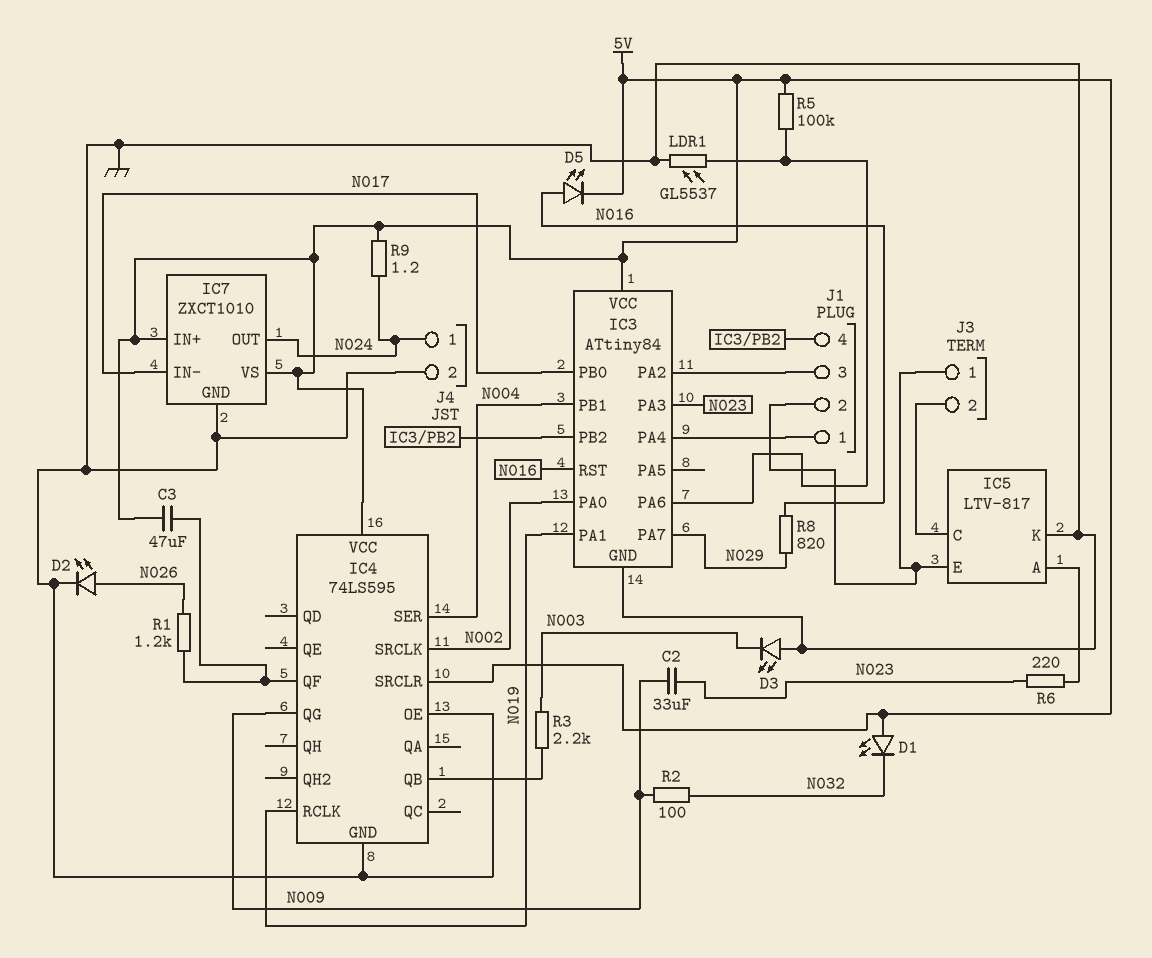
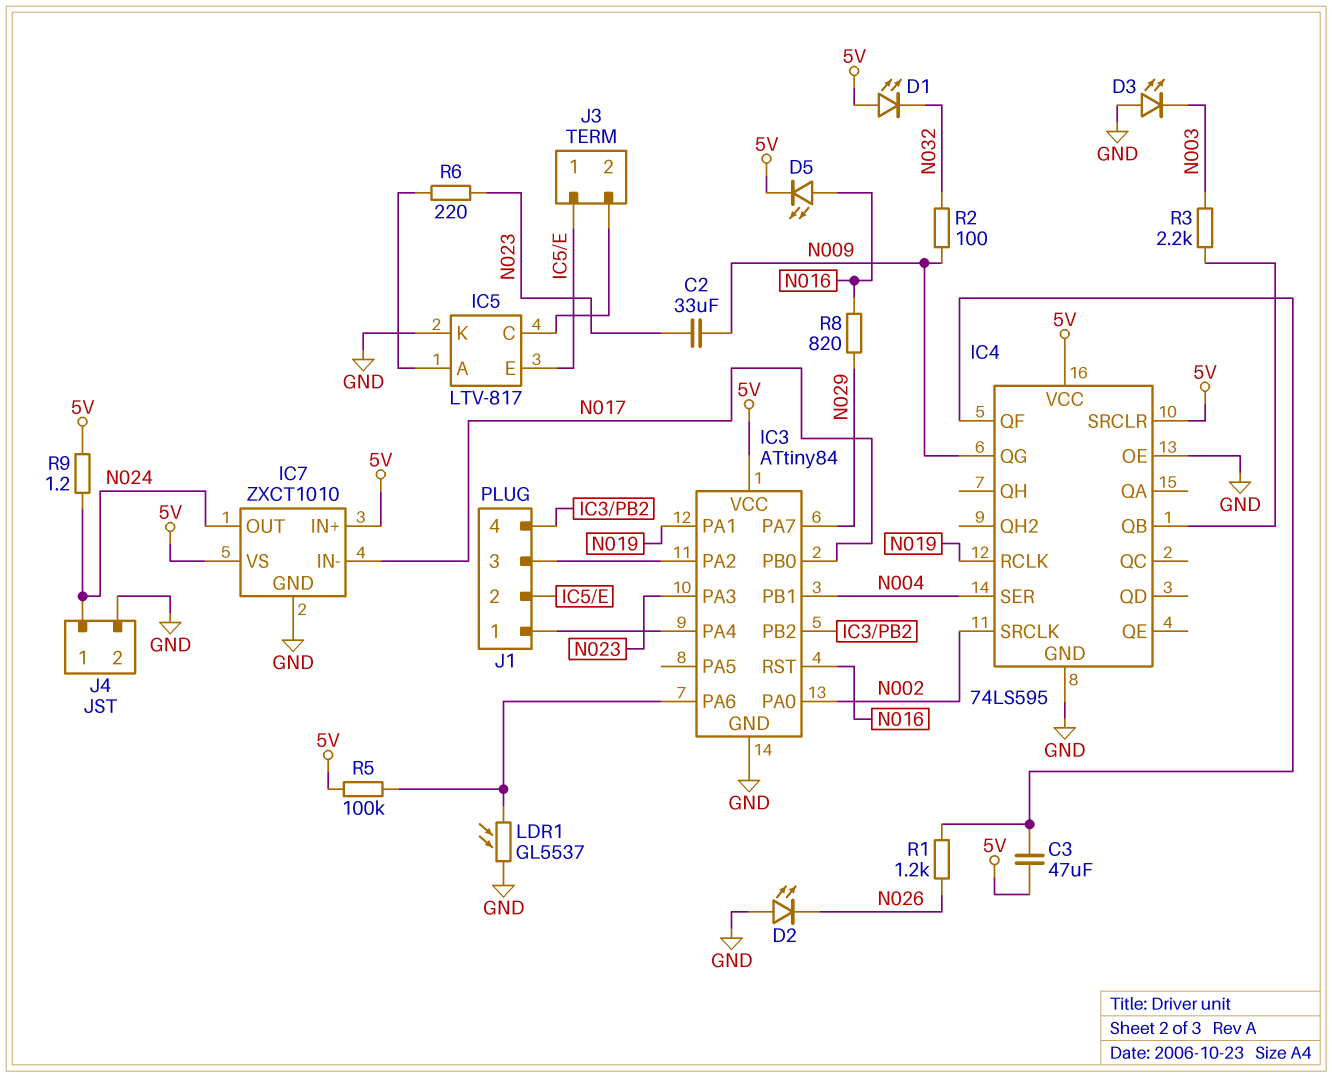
D2: LED (A N026, K GND) -> LED (A GND, K N026)

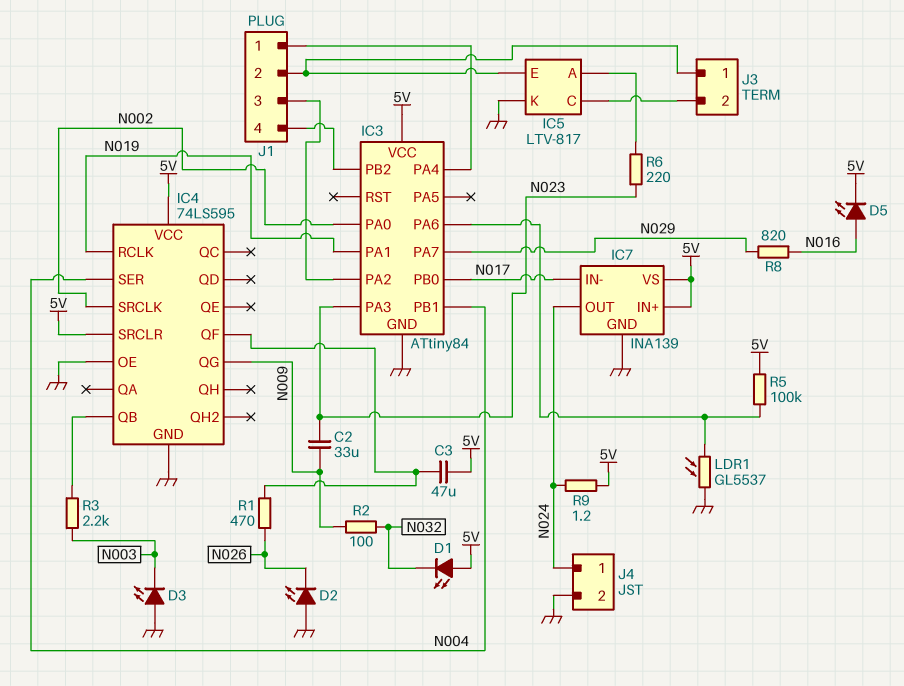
IC3 pin RST: N016 -> none
IC7: ZXCT1010 -> INA139
R1: 1.2k (IC4/QF, N026) -> 470 (IC4/QF, N026)

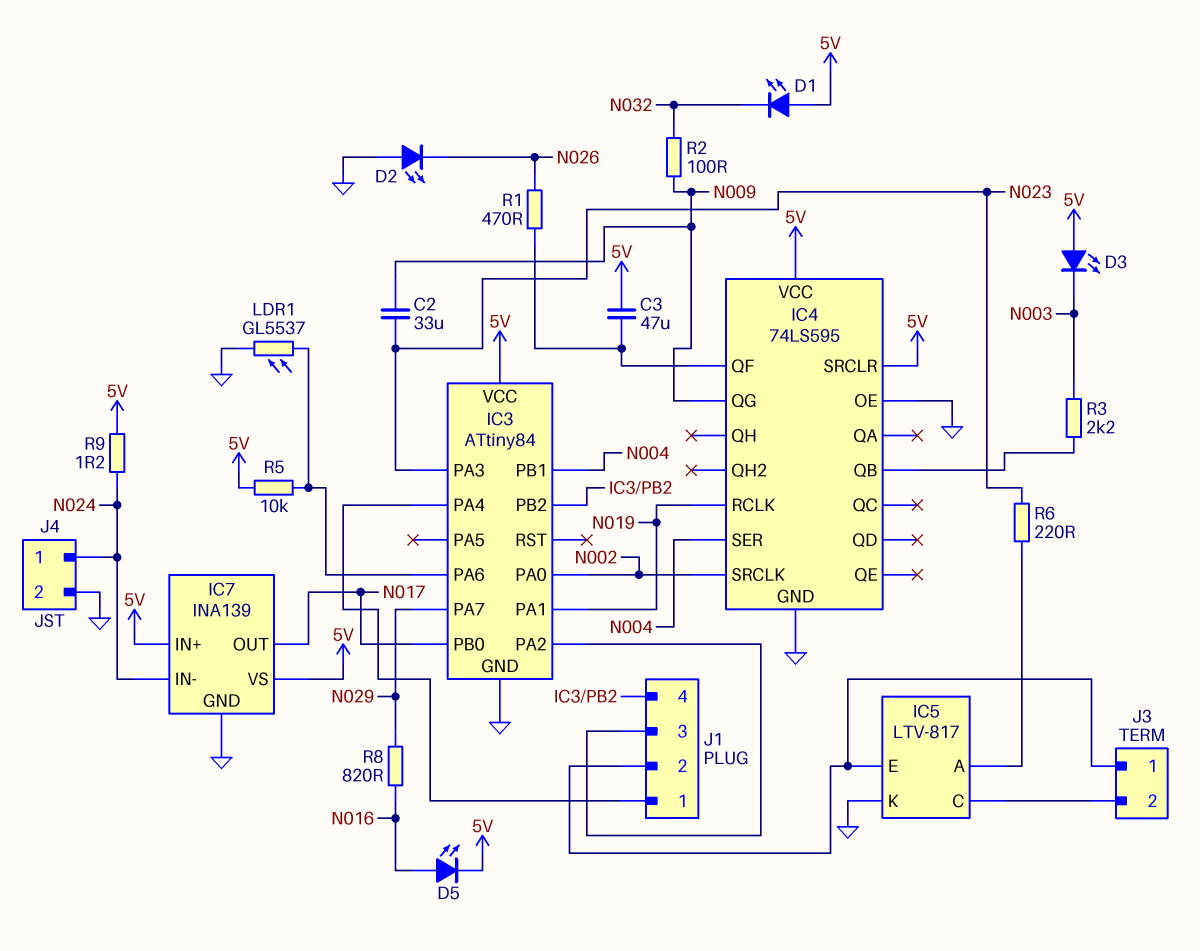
D3: LED (A GND, K N003) -> LED (A 5V, K N003)
IC7 pin IN-: N017 -> N024
IC7 pin OUT: N024 -> N017
R5: 100k (5V, IC3/PA6) -> 10k (5V, IC3/PA6)

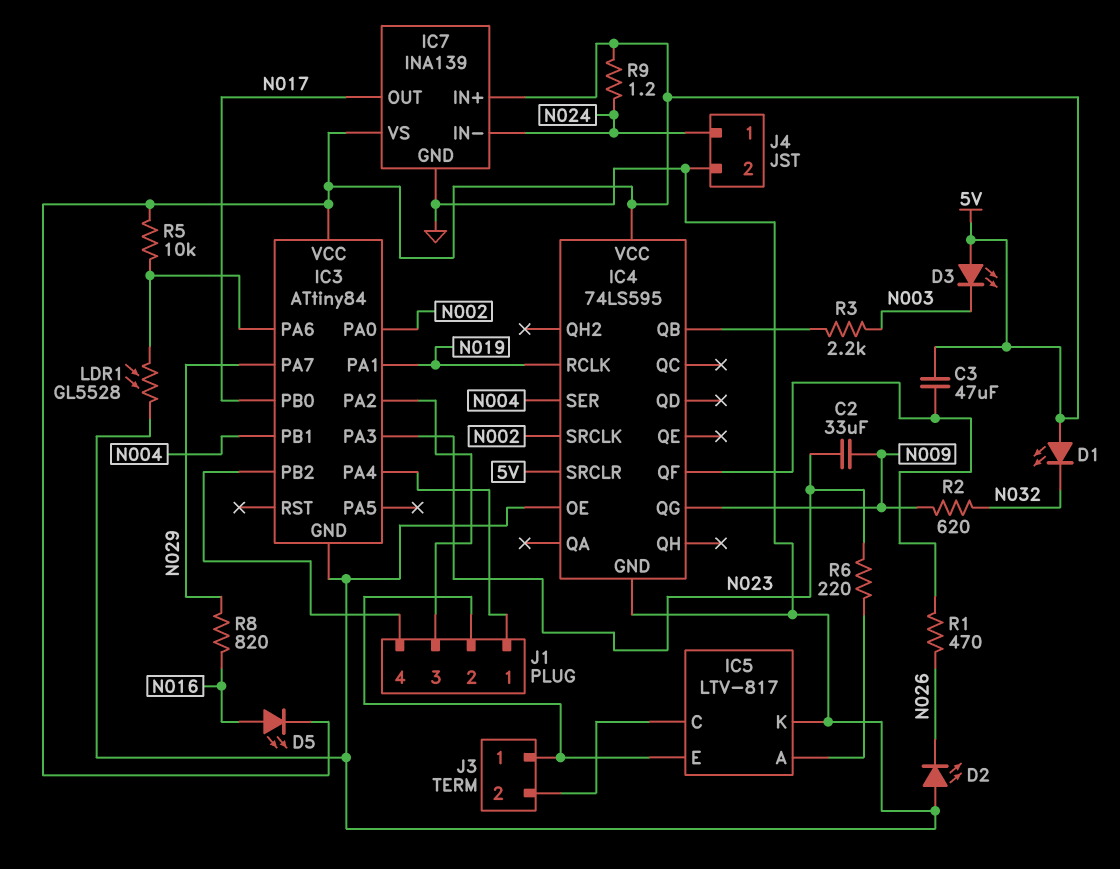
LDR1: GL5537 (GND, IC3/PA6) -> GL5528 (GND, IC3/PA6)
R2: 100 (N009, N032) -> 620 (N009, N032)

